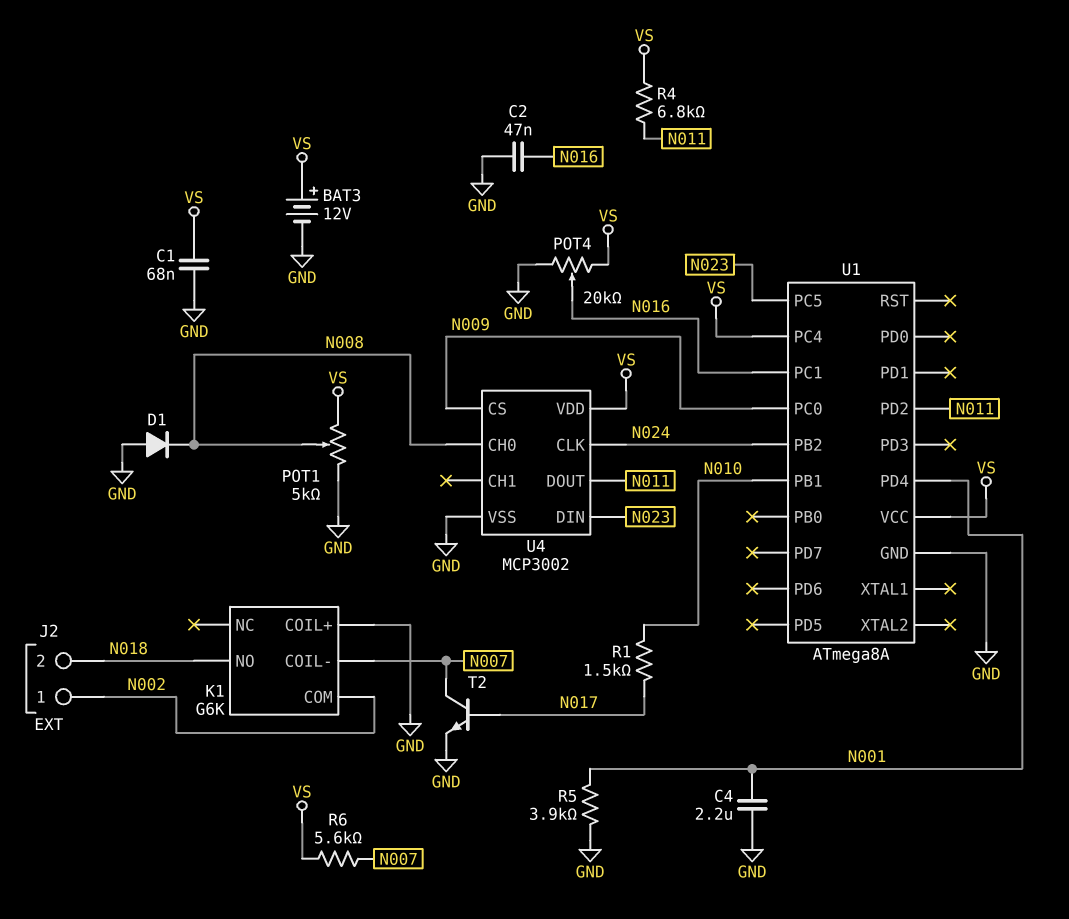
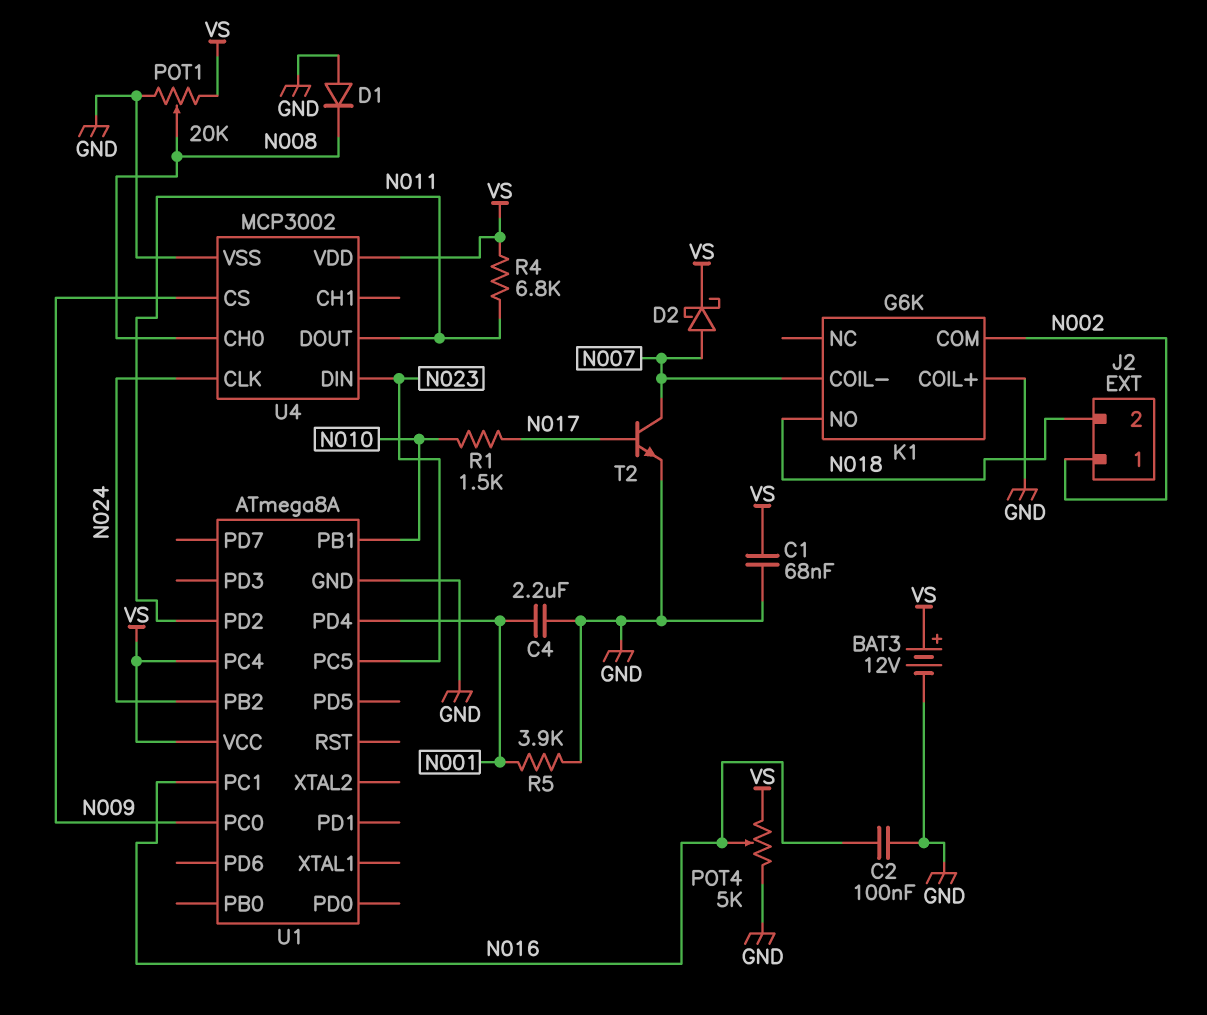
C2: 47nF (GND, N016) -> 100nF (GND, N016)
D2: none -> schottky (A N007, K VS)
POT1: 5k (GND, VS, wiper N008) -> 20k (GND, VS, wiper N008)
POT4: 20k (GND, VS, wiper N016) -> 5k (GND, VS, wiper N016)
R6: 5.6k (N007, VS) -> none

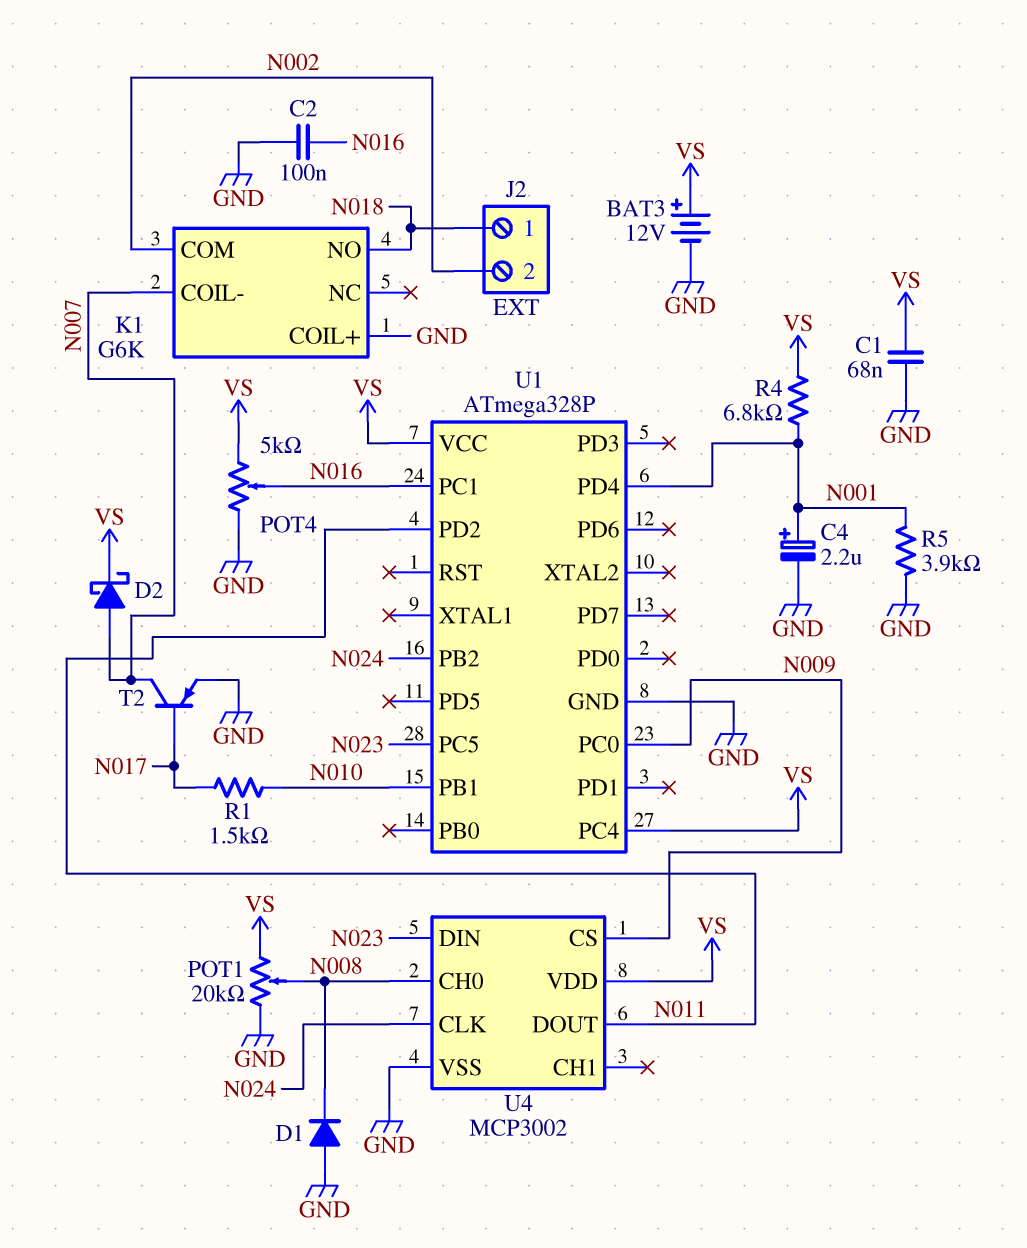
C4: 2.2uF (GND, N001) -> 2.2uF (plus N001, minus GND)
J2 pin 1: N002 -> N018
J2 pin 2: N018 -> N002
R4: 6.8k (N011, VS) -> 6.8k (N001, VS)
T2: NPN (B N017, C N007, E GND) -> PNP (B N017, C N007, E GND)
U1: ATmega8A -> ATmega328P

